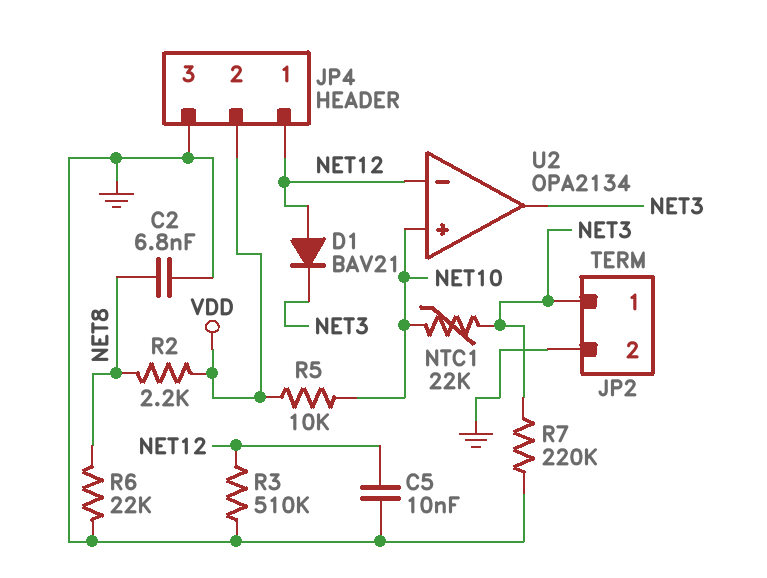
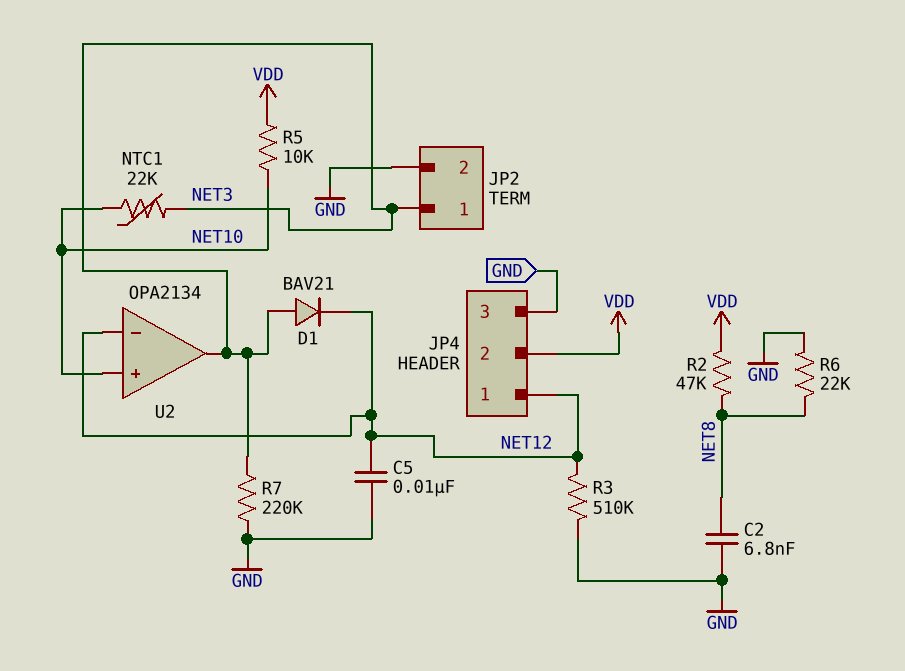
D1: diode BAV21 (A NET12, K NET3) -> diode BAV21 (A NET3, K NET12)
R2: 2.2k (NET8, VDD) -> 47k (NET8, VDD)

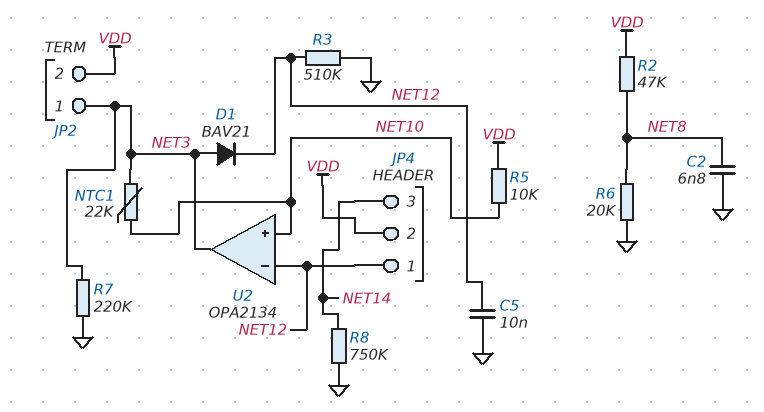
JP2 pin 2: GND -> VDD
JP4 pin 3: GND -> NET14
R6: 22k (GND, NET8) -> 20k (GND, NET8)
R8: none -> 750k (GND, NET14)

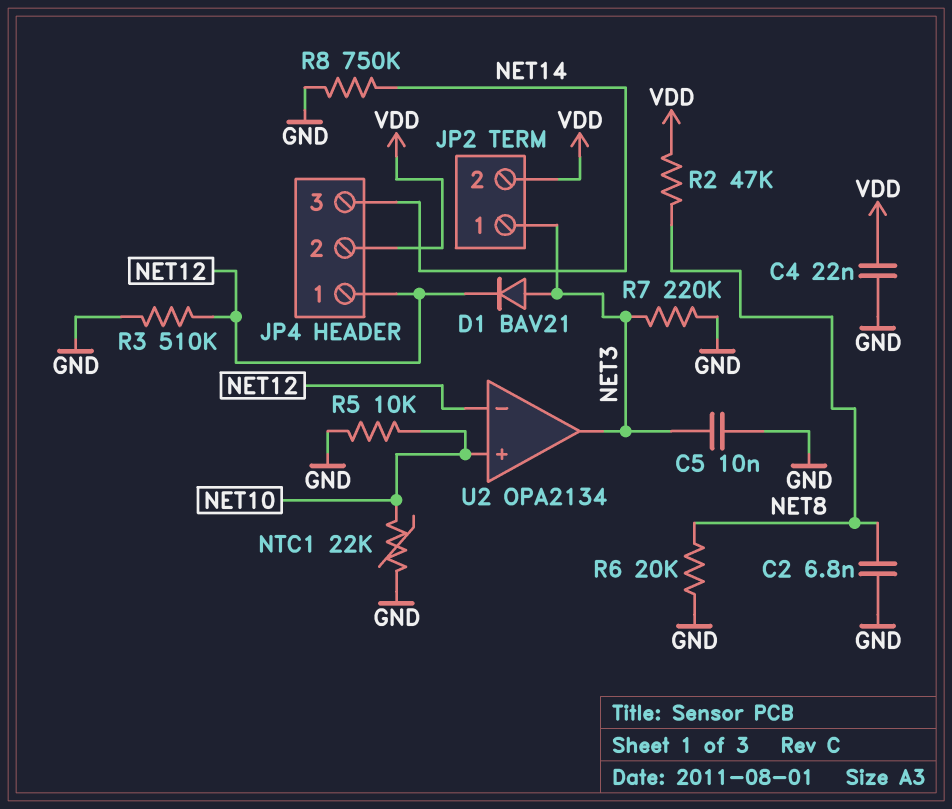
C4: none -> 22nF (GND, VDD)
C5: 10nF (GND, NET12) -> 10nF (GND, NET3)
NTC1: 22k (NET3, NET10) -> 22k (GND, NET10)
R5: 10k (NET10, VDD) -> 10k (GND, NET10)

